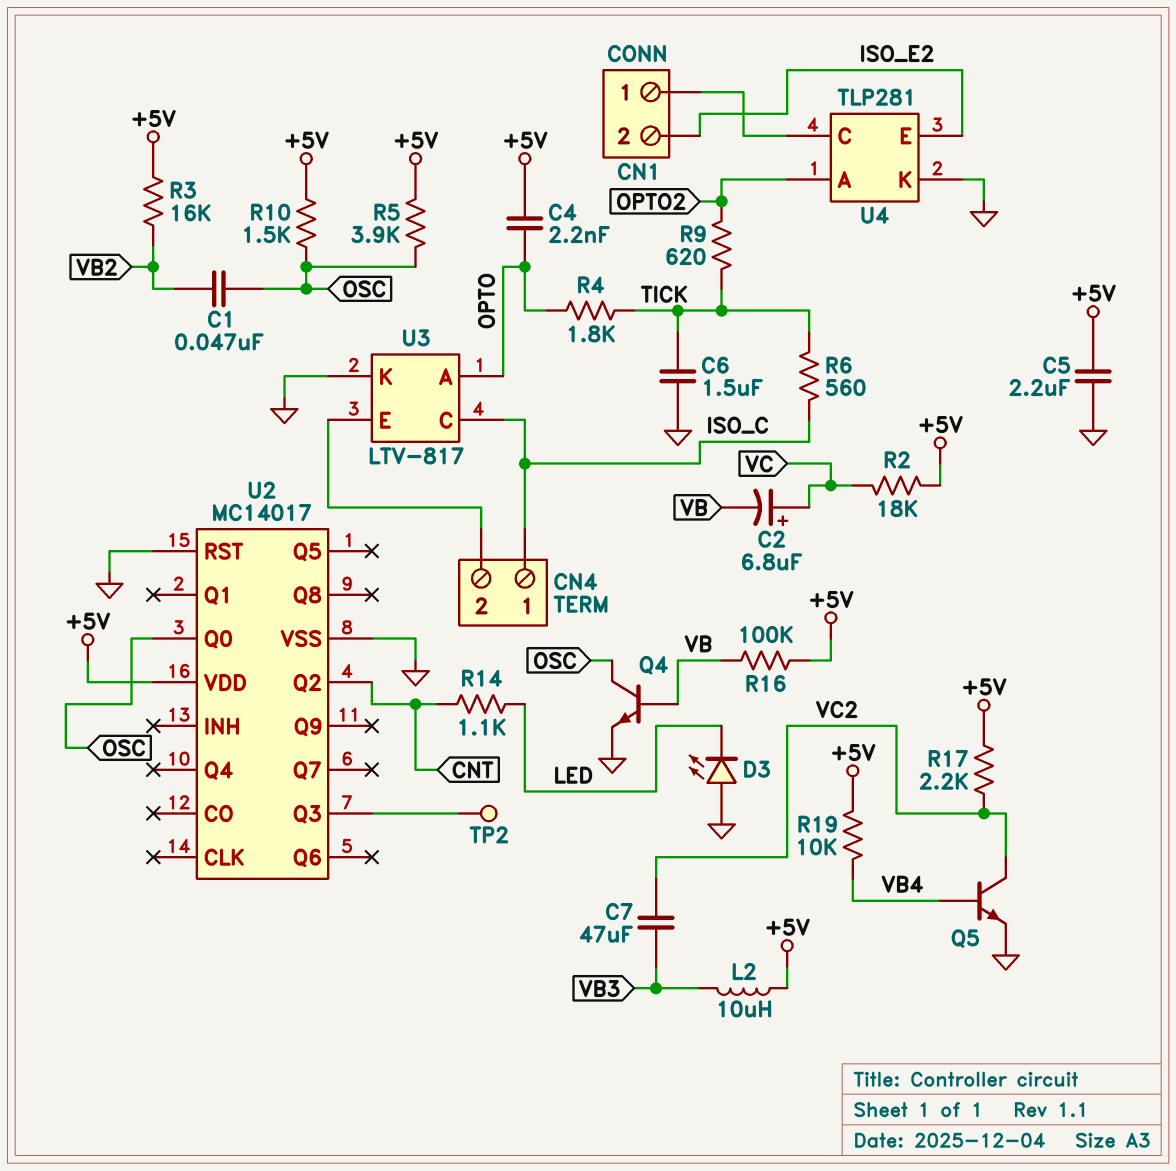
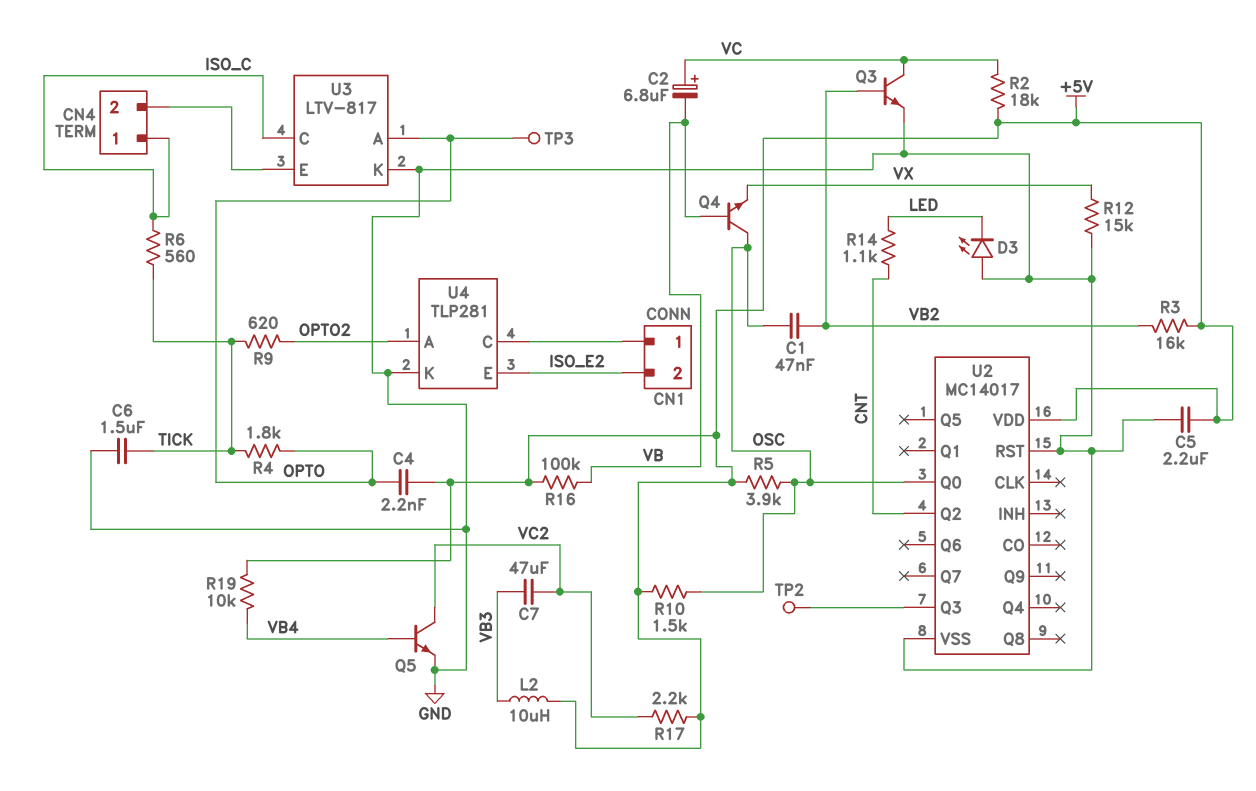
Q3: none -> NPN (B VB2, C VC, E GND)
Q4: NPN (B VB, C OSC, E GND) -> NPN (B VB, C OSC, E VX)
R12: none -> 15k (GND, VX)
TP3: none -> test point (OPTO)

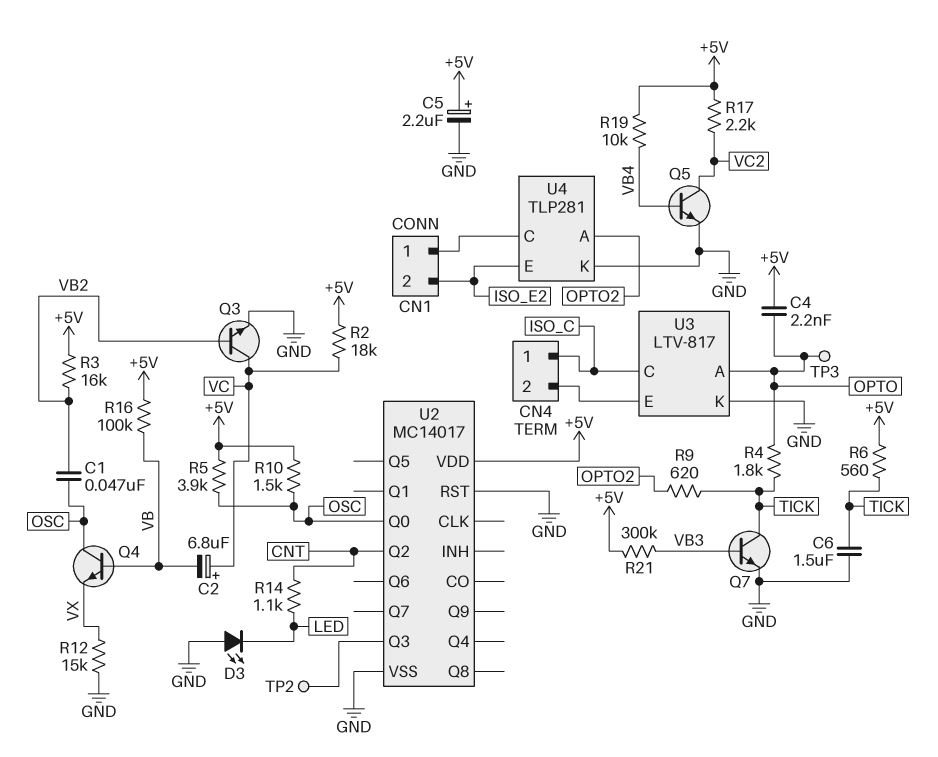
C5: 2.2uF (+5V, GND) -> 2.2uF (plus +5V, minus GND)
C7: 47uF (VB3, VC2) -> none
L2: 10uH (+5V, VB3) -> none
Q7: none -> NPN (B VB3, C TICK, E GND)
R6: 560 (ISO_C, TICK) -> 560 (+5V, TICK)
R21: none -> 300k (+5V, VB3)

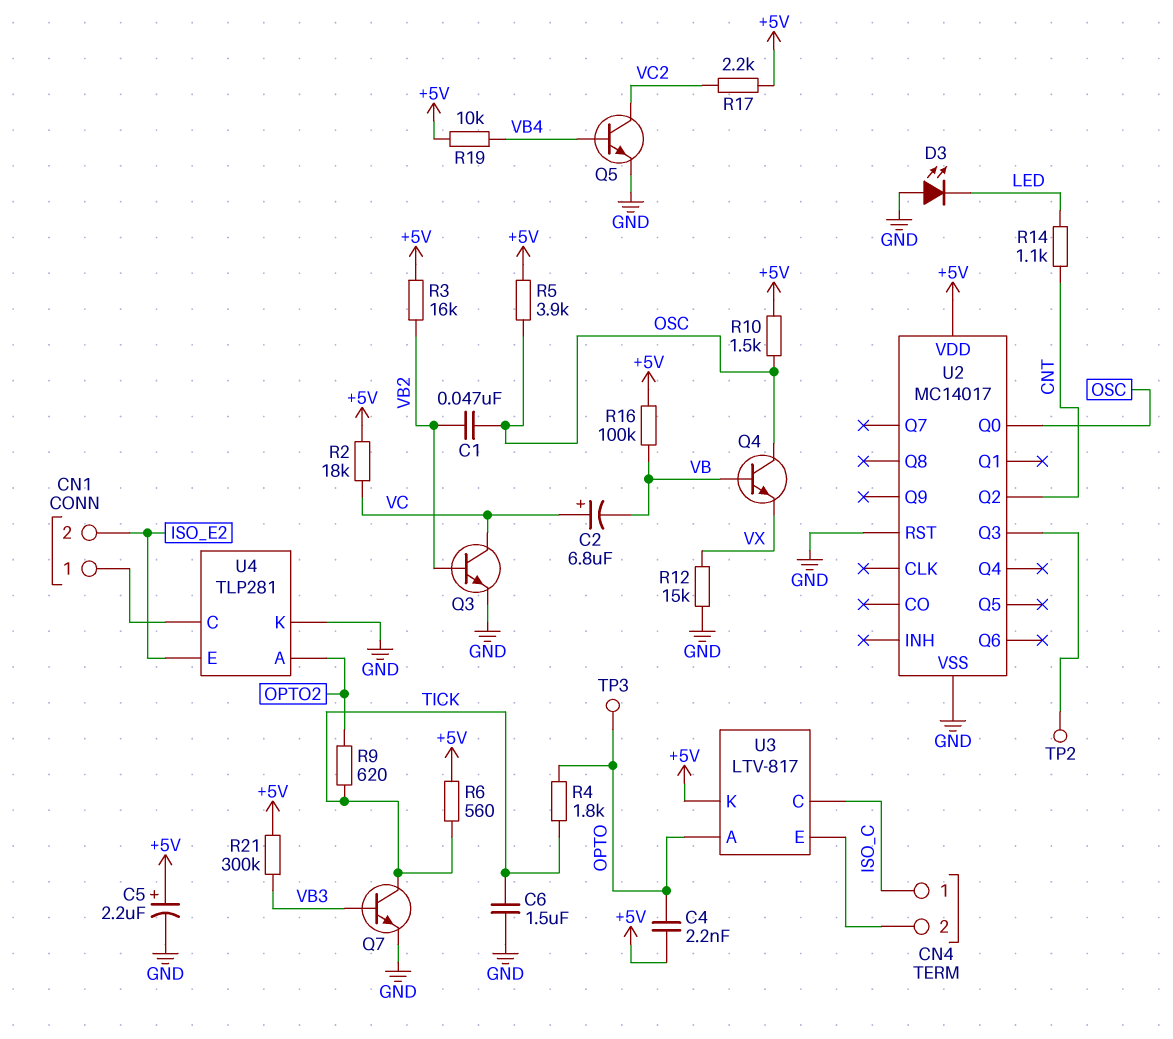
U3 pin K: GND -> +5V

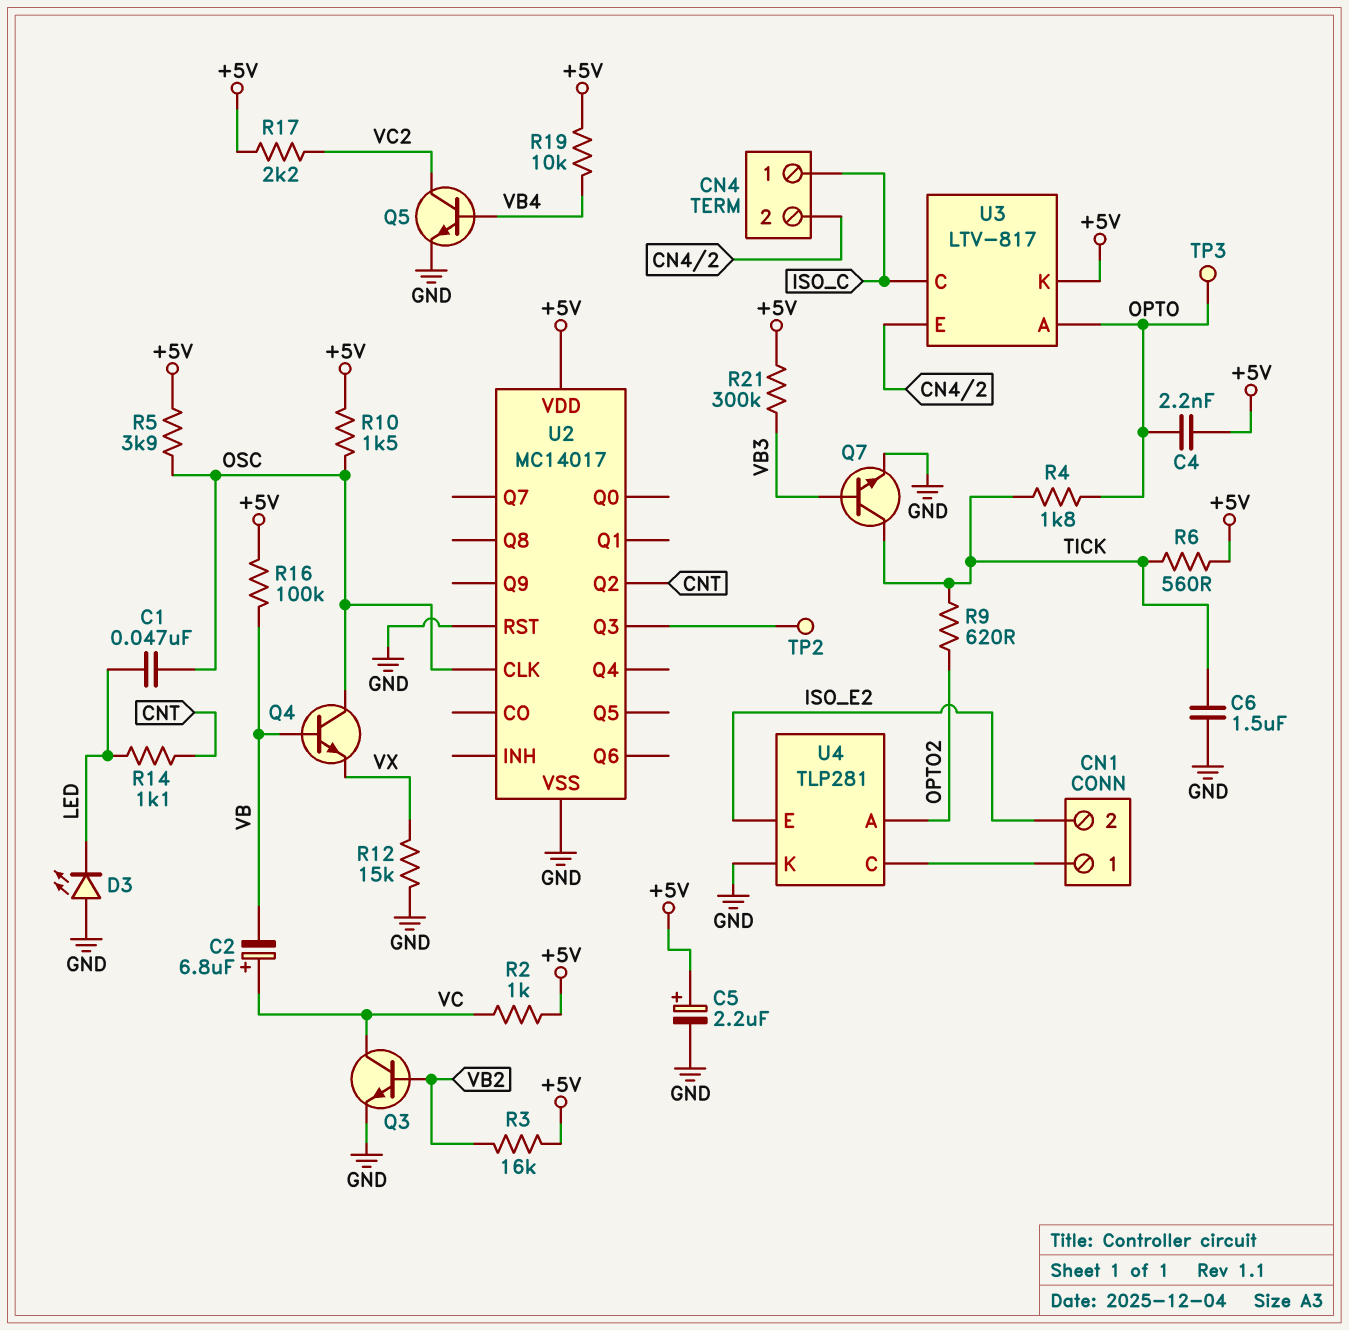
C1: 47nF (OSC, VB2) -> 47nF (LED, OSC)
R2: 18k (+5V, VC) -> 1k (+5V, VC)
U2 pin CLK: none -> OSC
U2 pin Q0: OSC -> none

